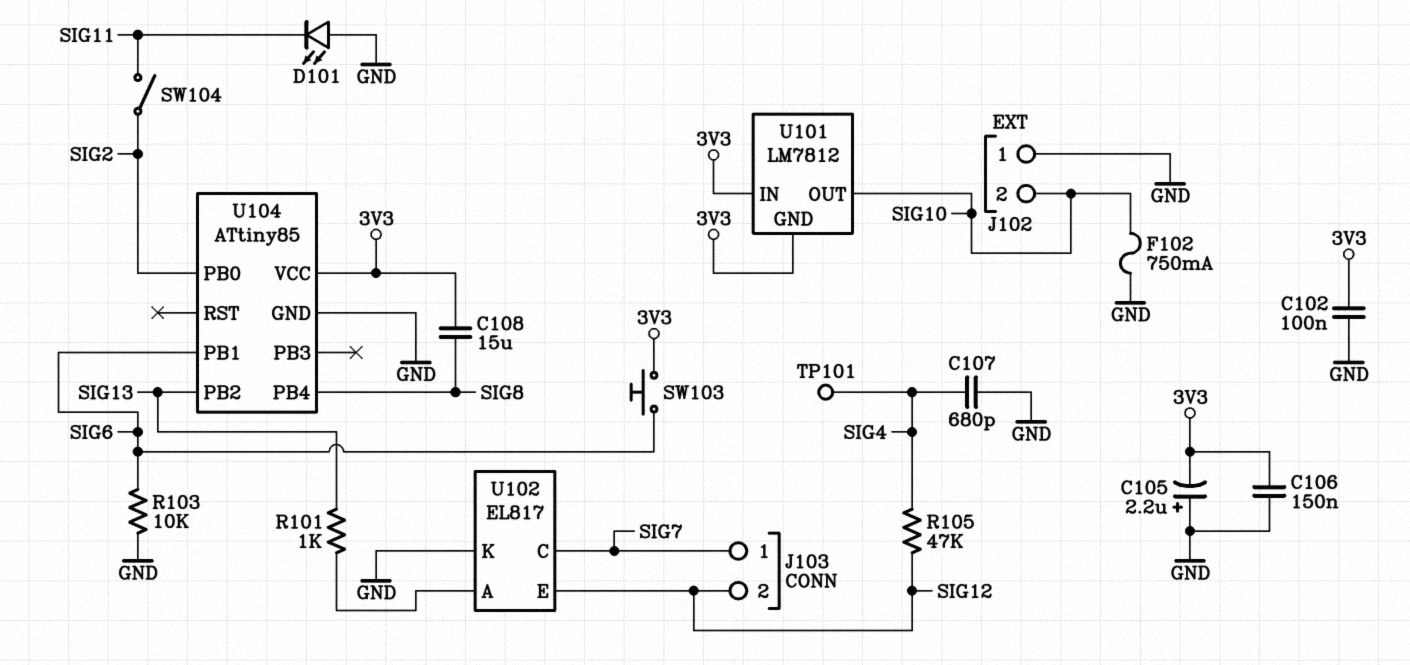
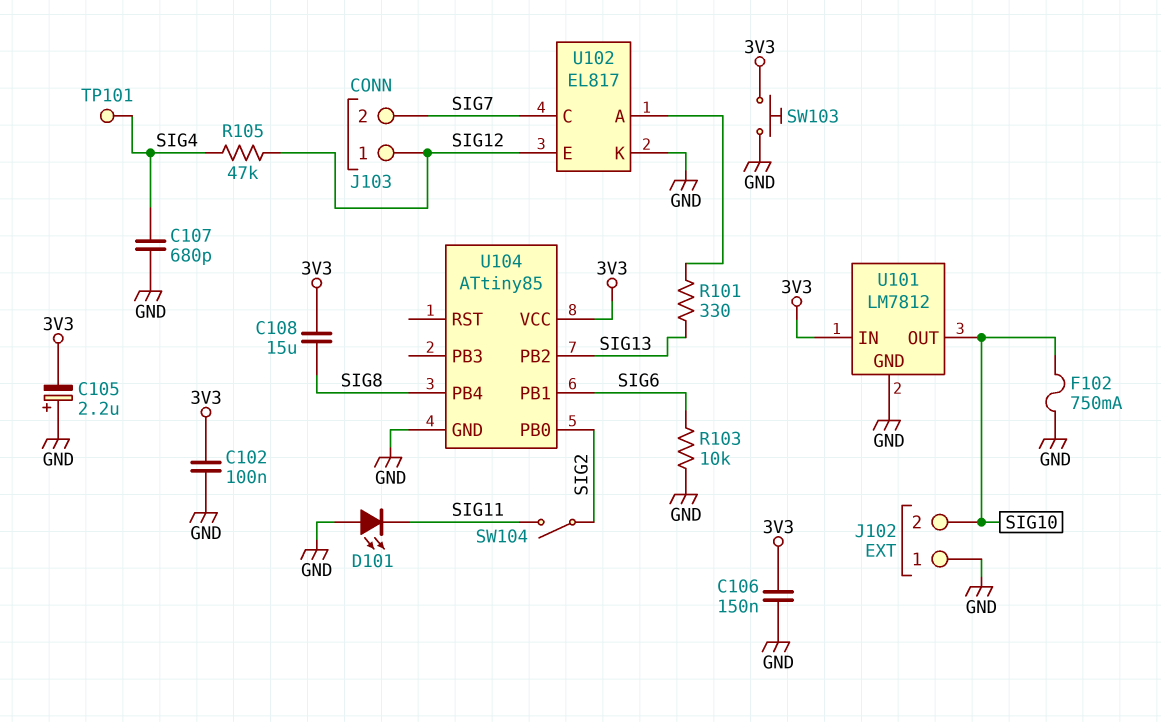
J103 pin 1: SIG7 -> SIG12
J103 pin 2: SIG12 -> SIG7
R101: 1k (SIG13, U102/A) -> 330 (SIG13, U102/A)
SW103: button (3V3, SIG6) -> button (3V3, GND)
U101 pin GND: 3V3 -> GND

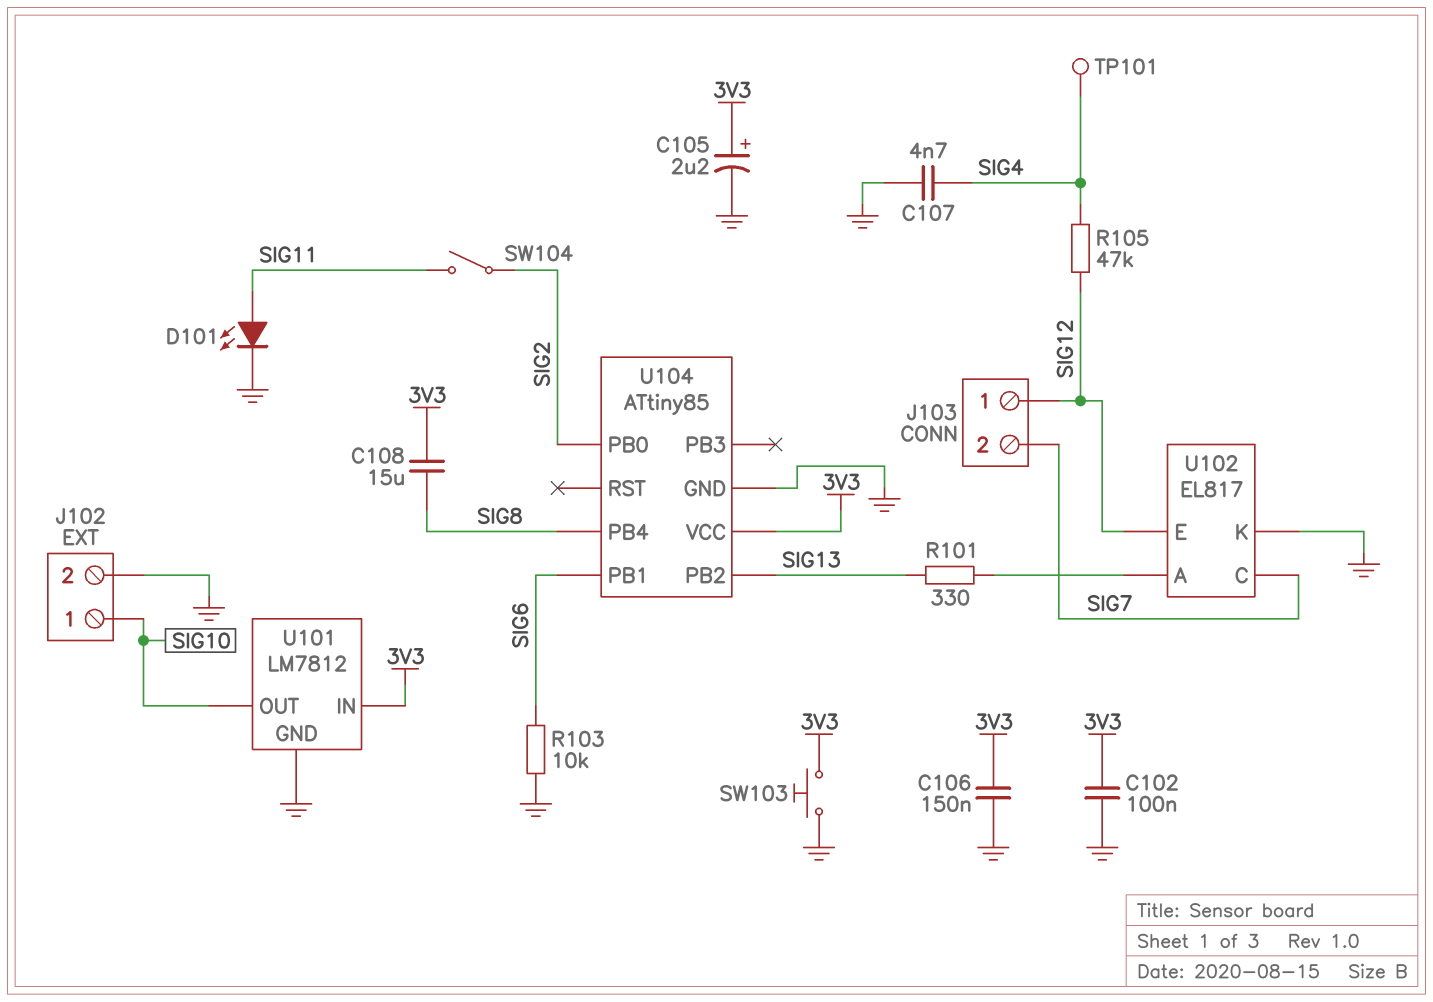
C105: 2.2uF (plus GND, minus 3V3) -> 2.2uF (plus 3V3, minus GND)
C107: 680pF (GND, SIG4) -> 4.7nF (GND, SIG4)
D101: LED (A GND, K SIG11) -> LED (A SIG11, K GND)
F102: 750mA (GND, SIG10) -> none
J102 pin 1: GND -> SIG10
J102 pin 2: SIG10 -> GND

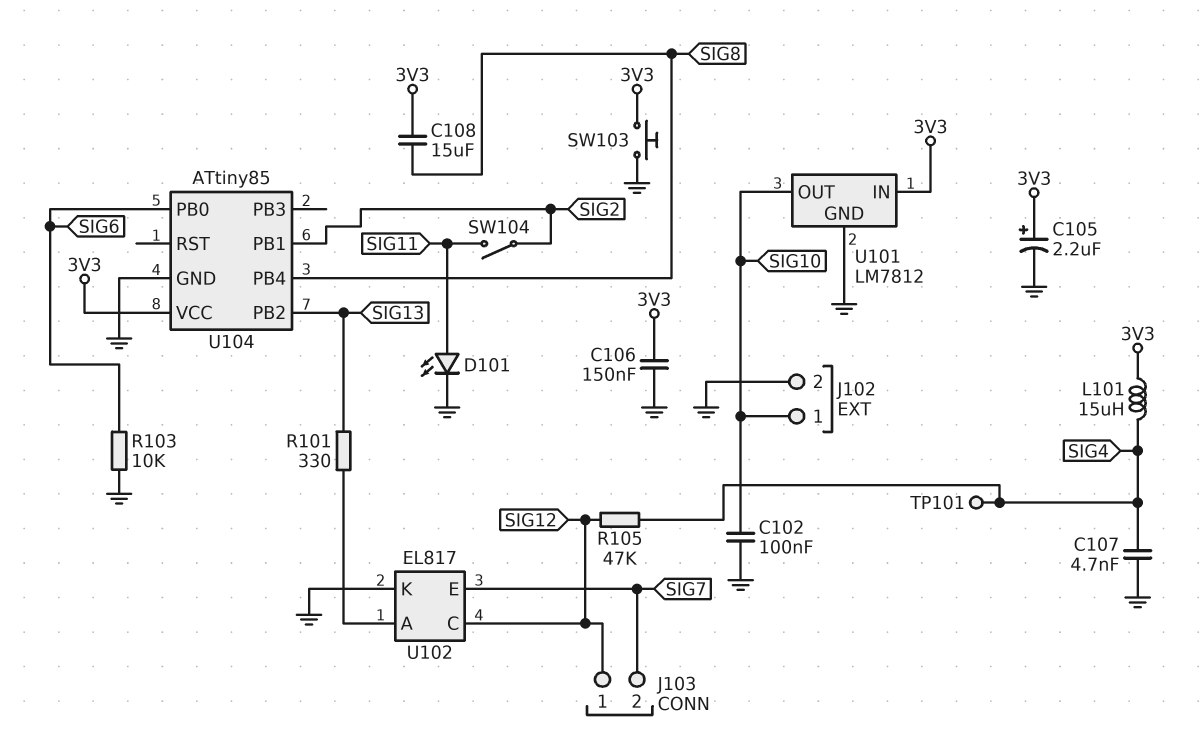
C102: 100nF (3V3, GND) -> 100nF (GND, SIG10)
L101: none -> 15uH (3V3, SIG4)
U102 pin C: SIG7 -> SIG12
U102 pin E: SIG12 -> SIG7
U104 pin PB0: SIG2 -> SIG6
U104 pin PB1: SIG6 -> SIG2

